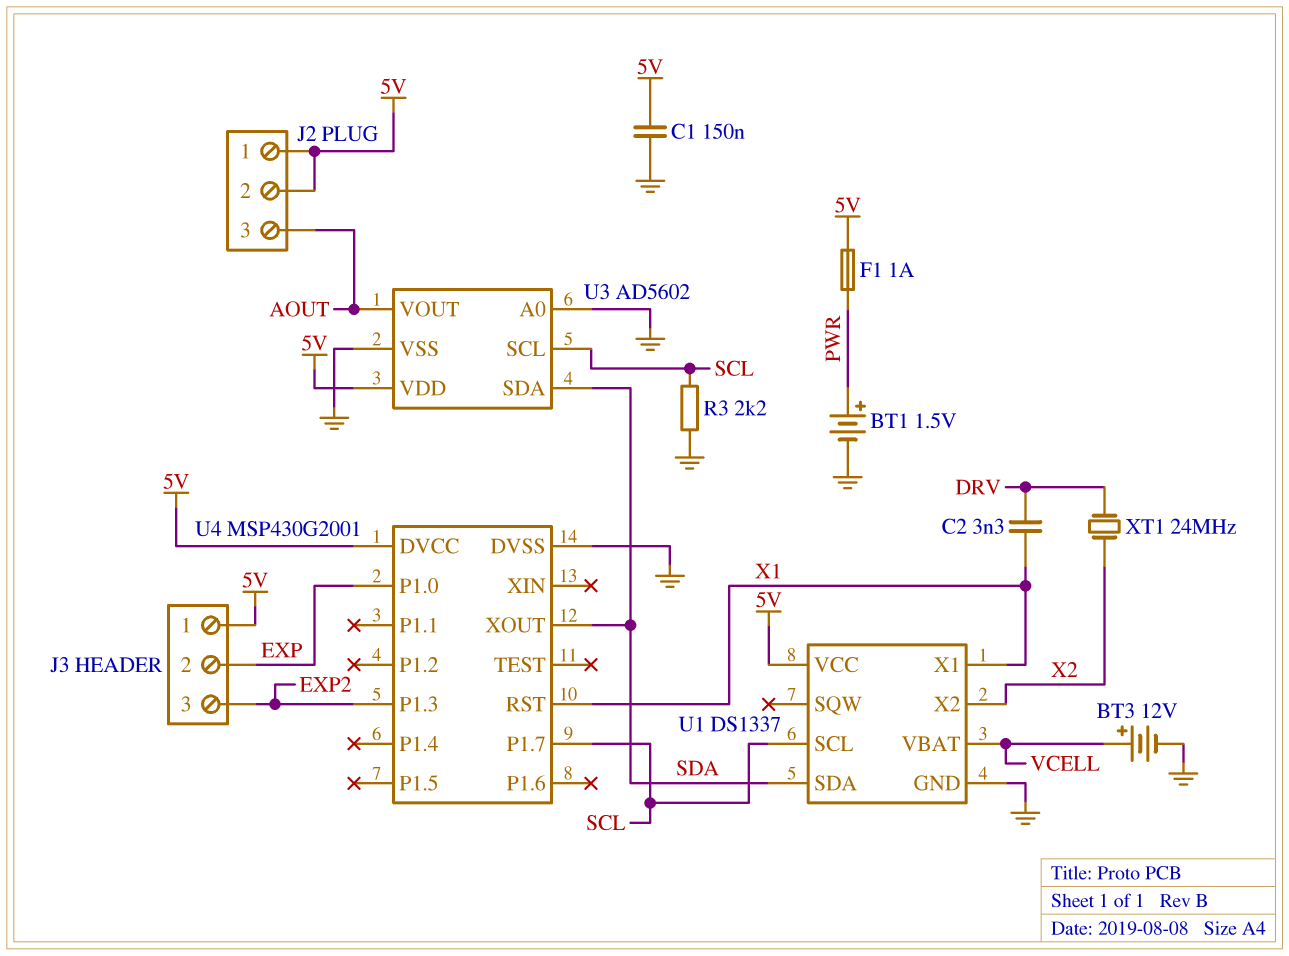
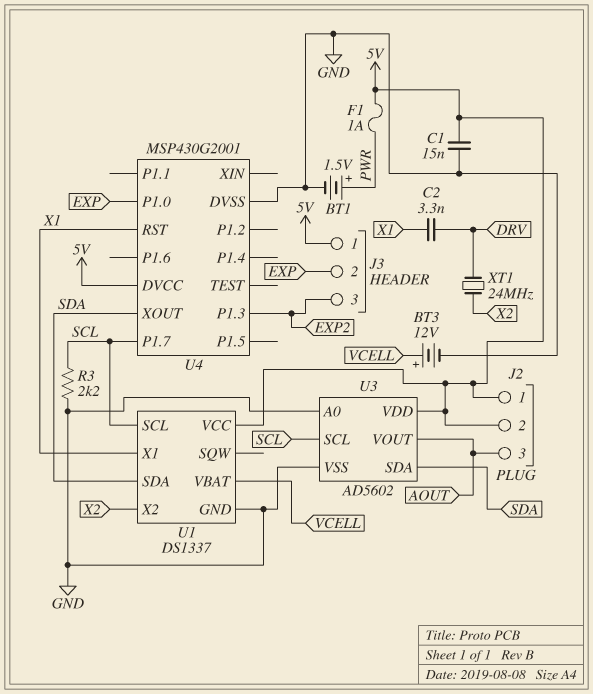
C1: 150nF (5V, GND) -> 15nF (5V, GND)

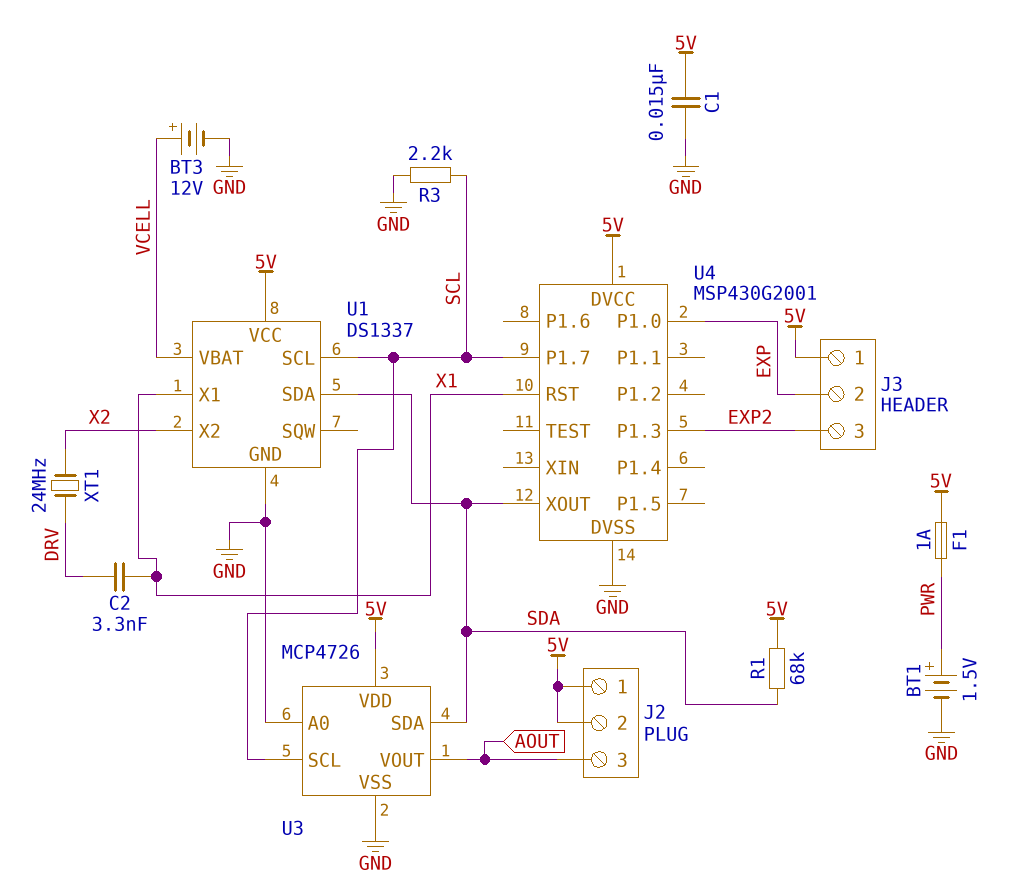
R1: none -> 68k (5V, SDA)
U3: AD5602 -> MCP4726

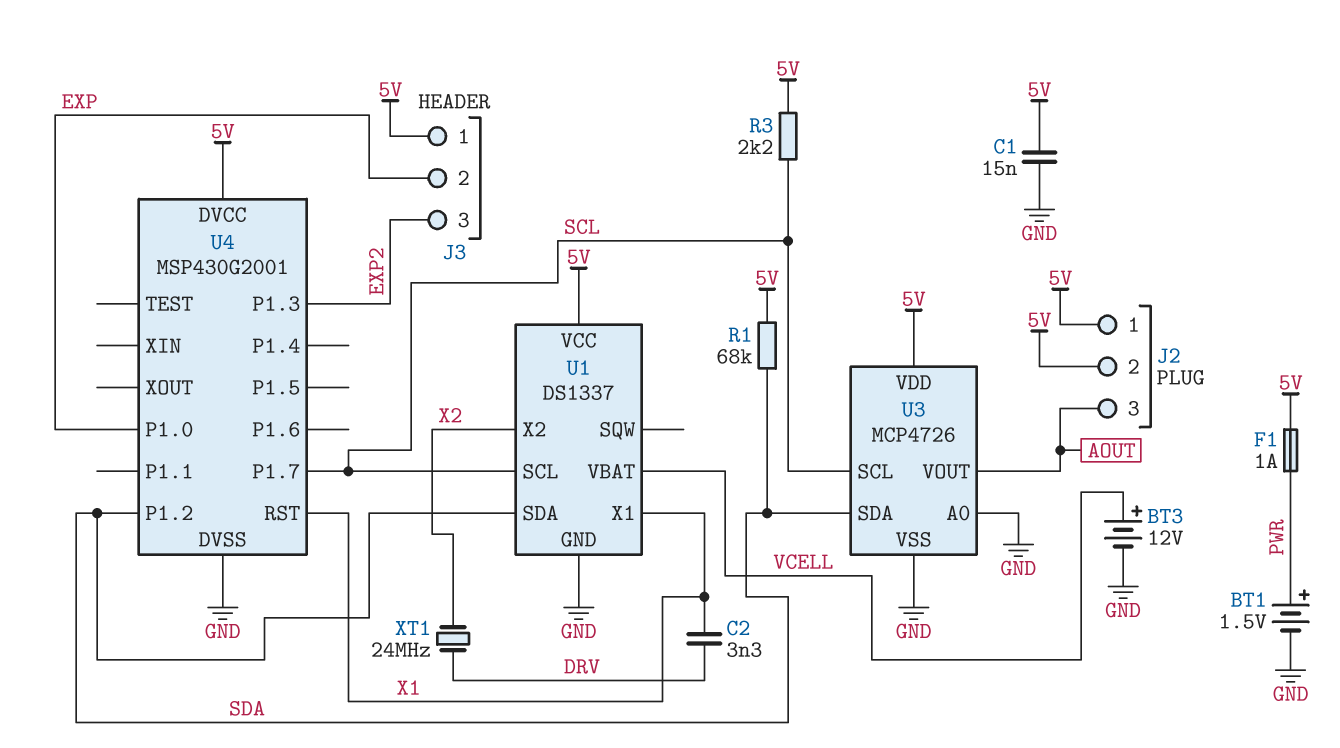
R3: 2.2k (GND, SCL) -> 2.2k (5V, SCL)
U4 pin P1.2: none -> SDA
U4 pin XOUT: SDA -> none

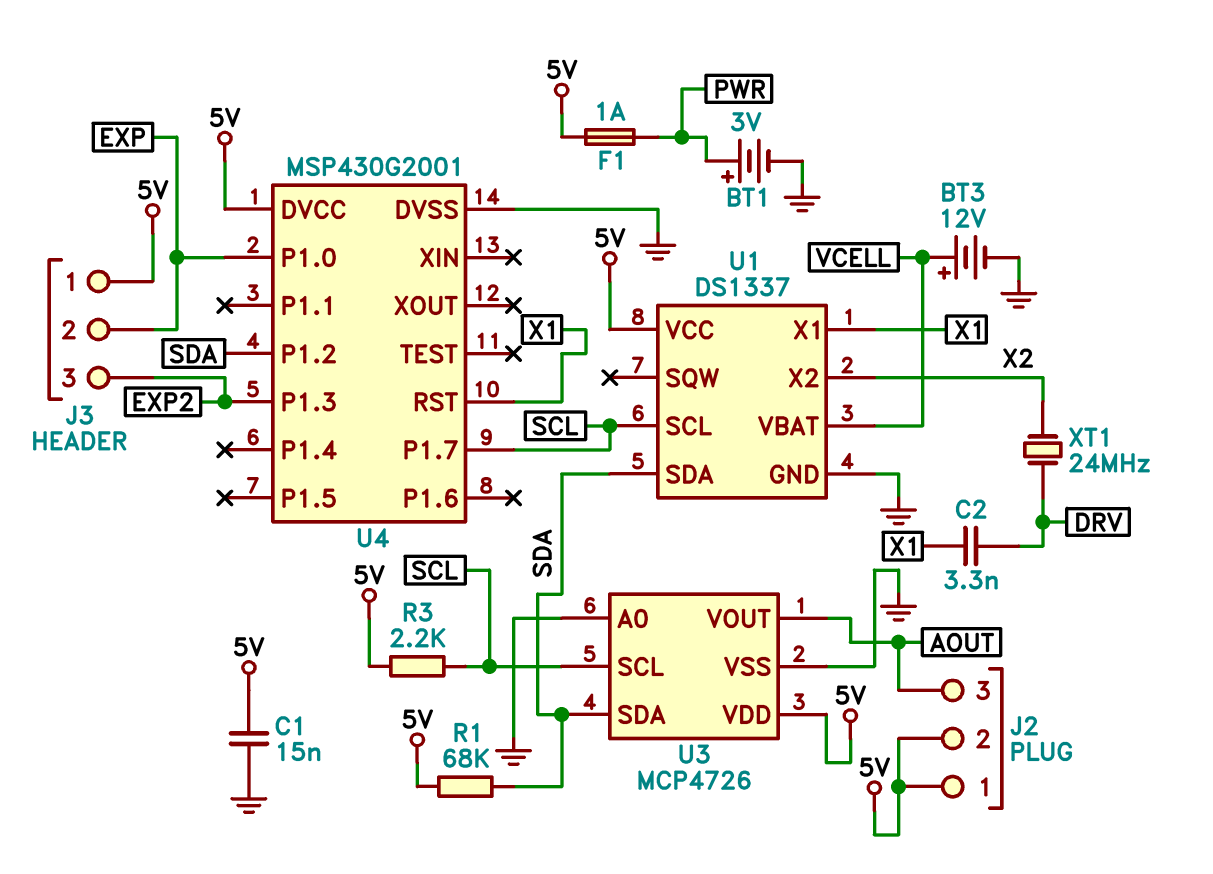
BT1: 1.5V (plus PWR, minus GND) -> 3V (plus PWR, minus GND)

